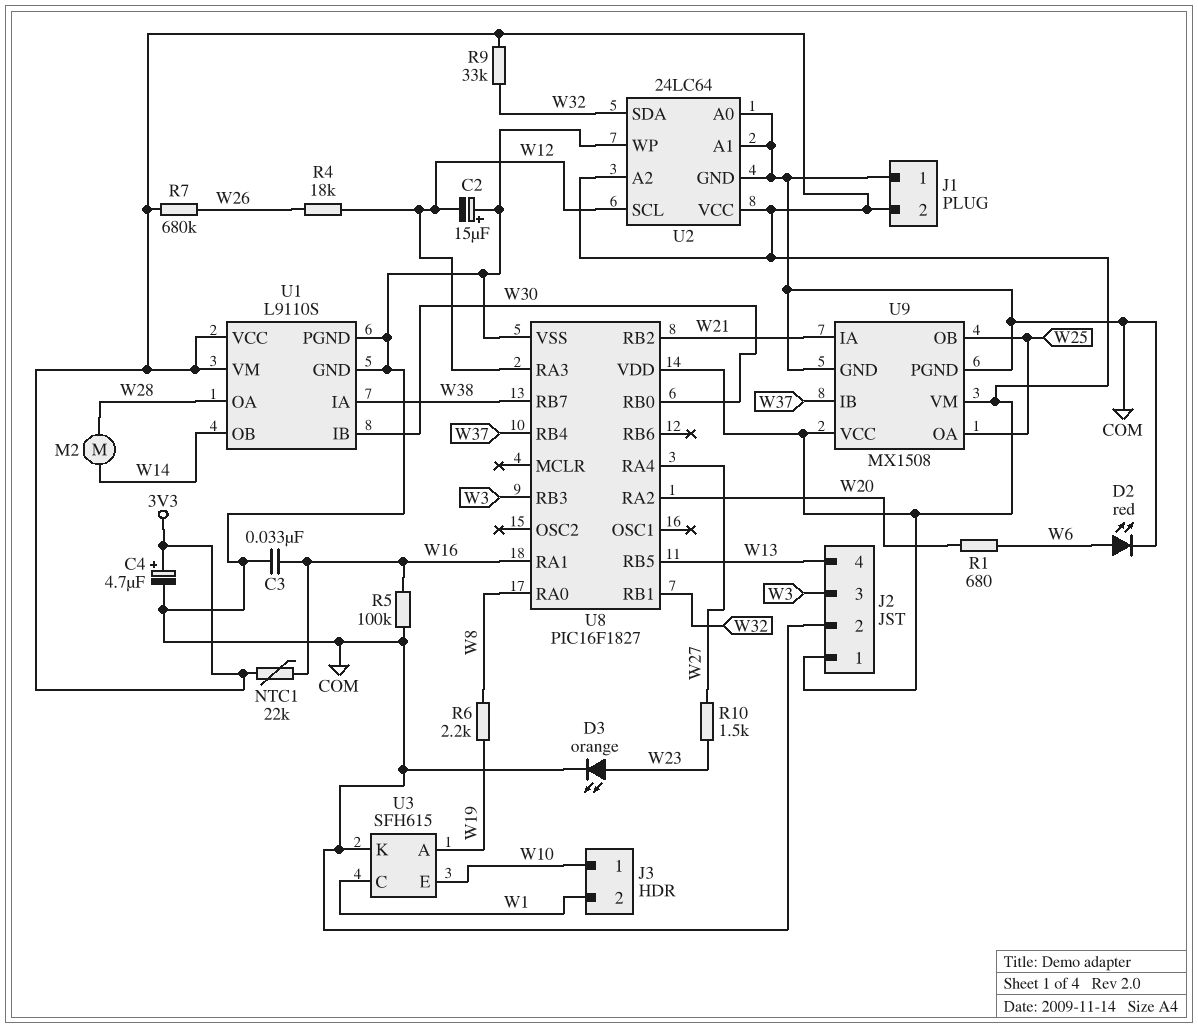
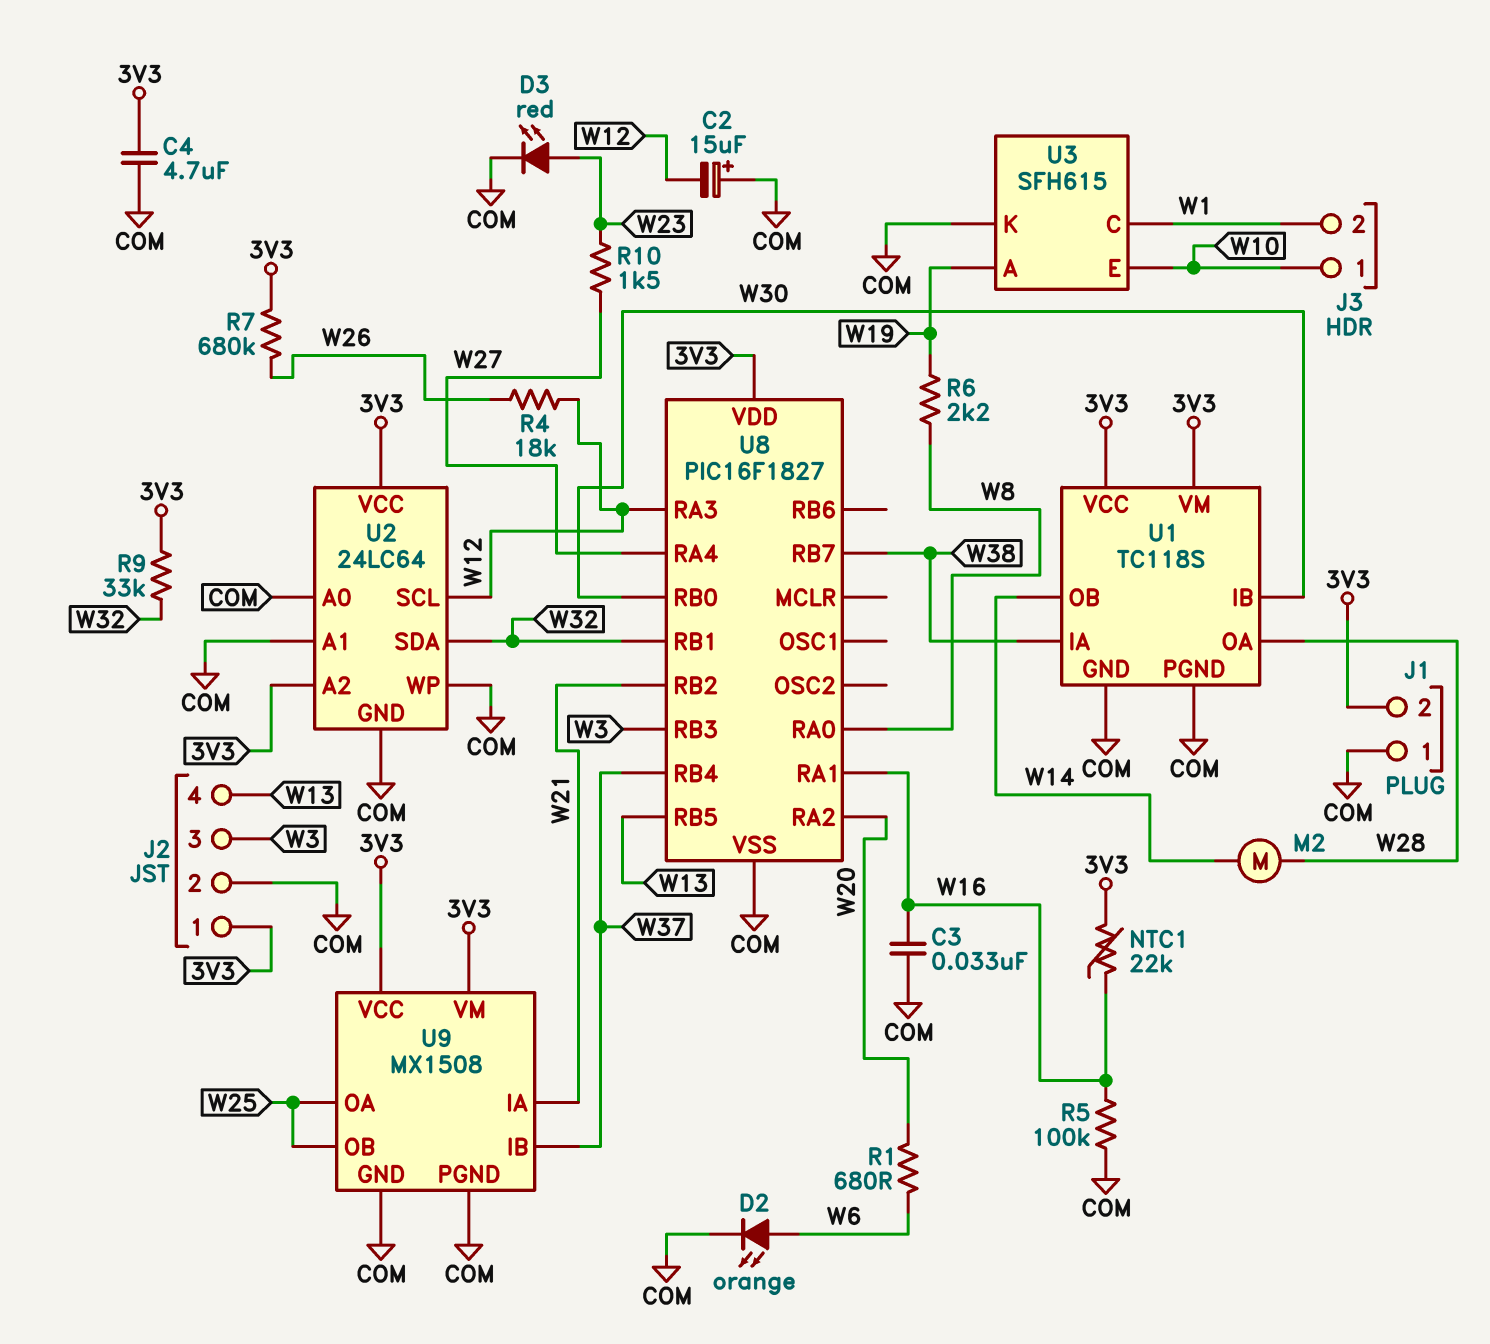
C4: 4.7uF (plus 3V3, minus COM) -> 4.7uF (3V3, COM)
D2: LED red (A W6, K COM) -> LED orange (A W6, K COM)
D3: LED orange (A W23, K COM) -> LED red (A W23, K COM)
U1: L9110S -> TC118S

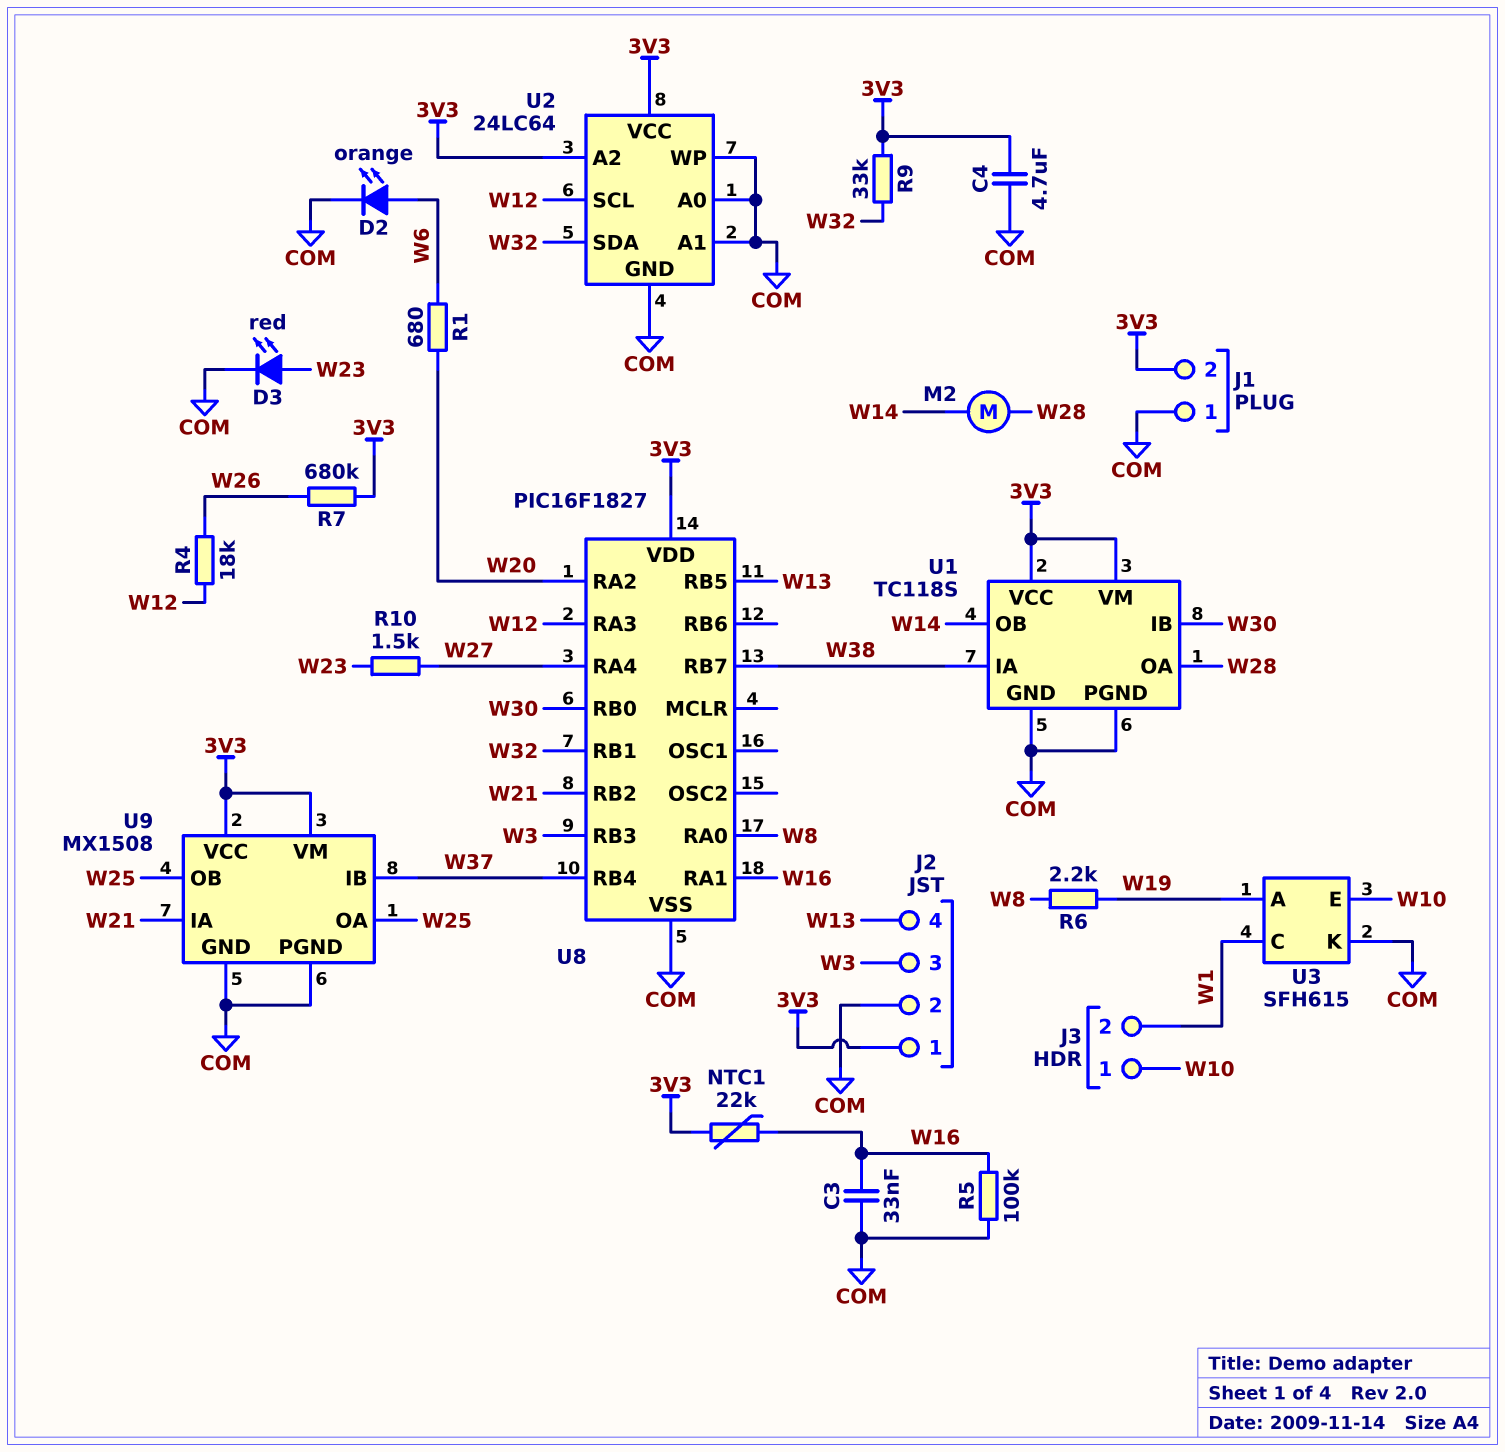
C2: 15uF (plus COM, minus W12) -> none

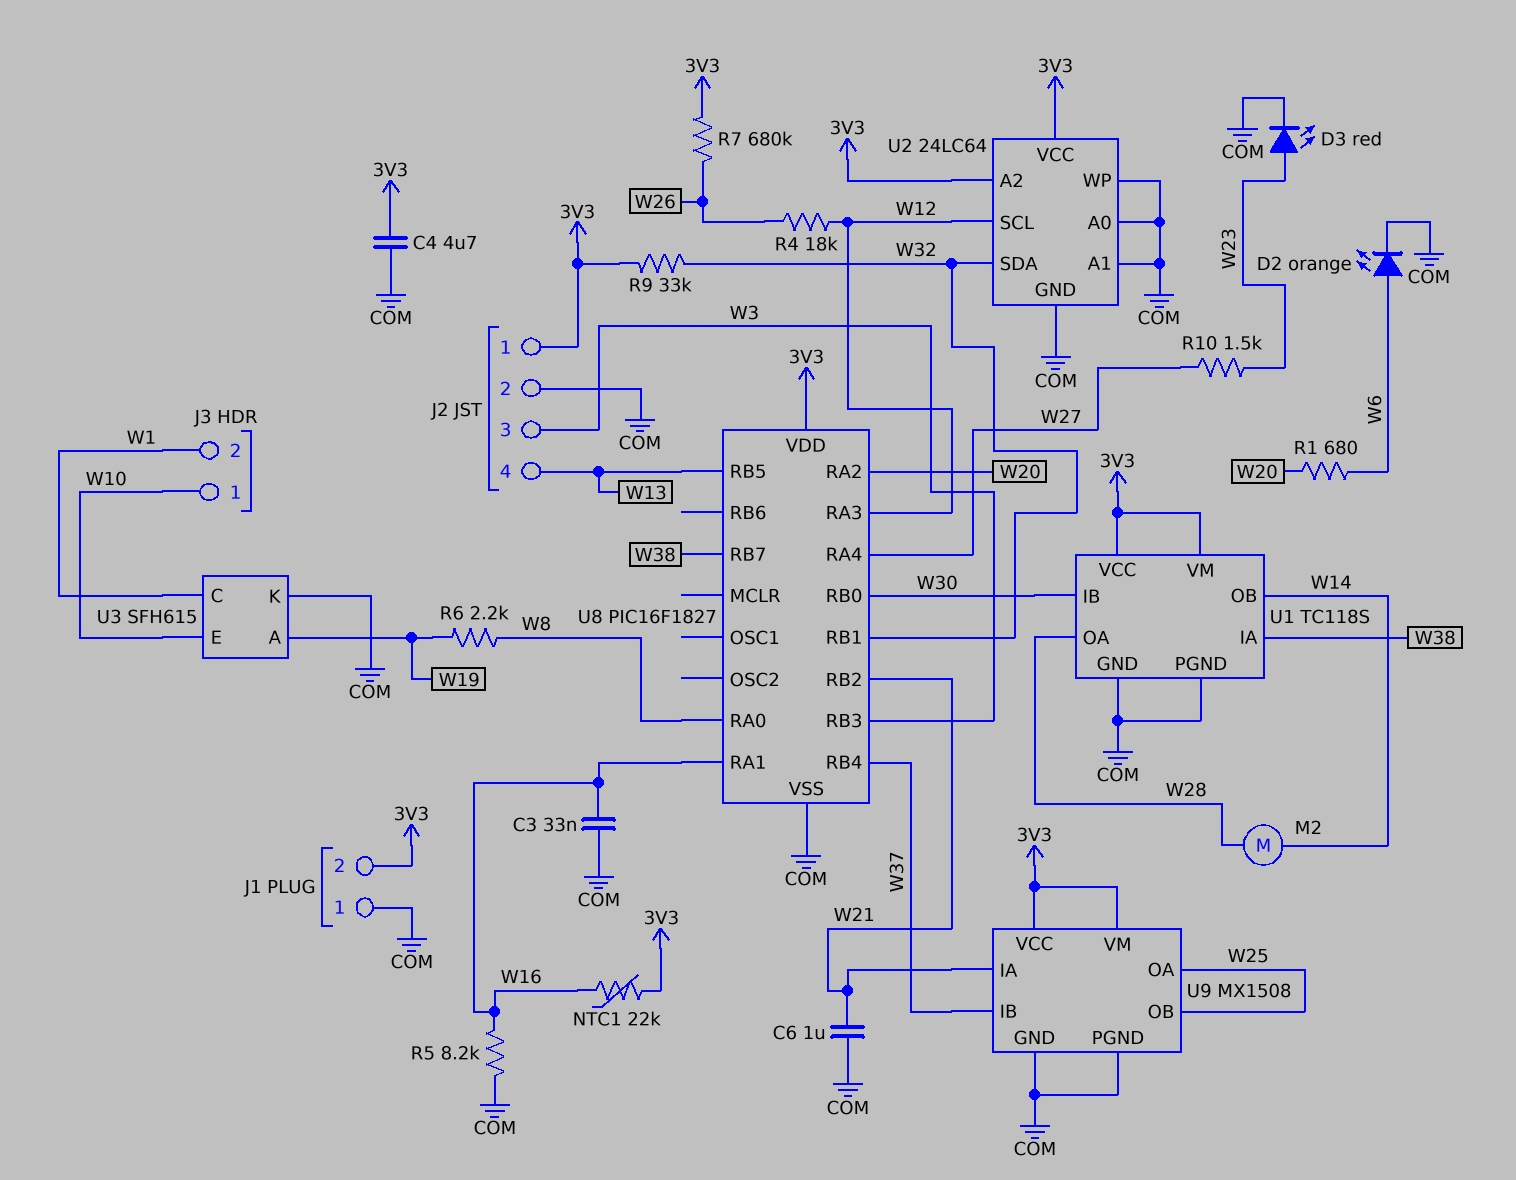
C6: none -> 1uF (COM, W21)
R5: 100k (COM, W16) -> 8.2k (COM, W16)

